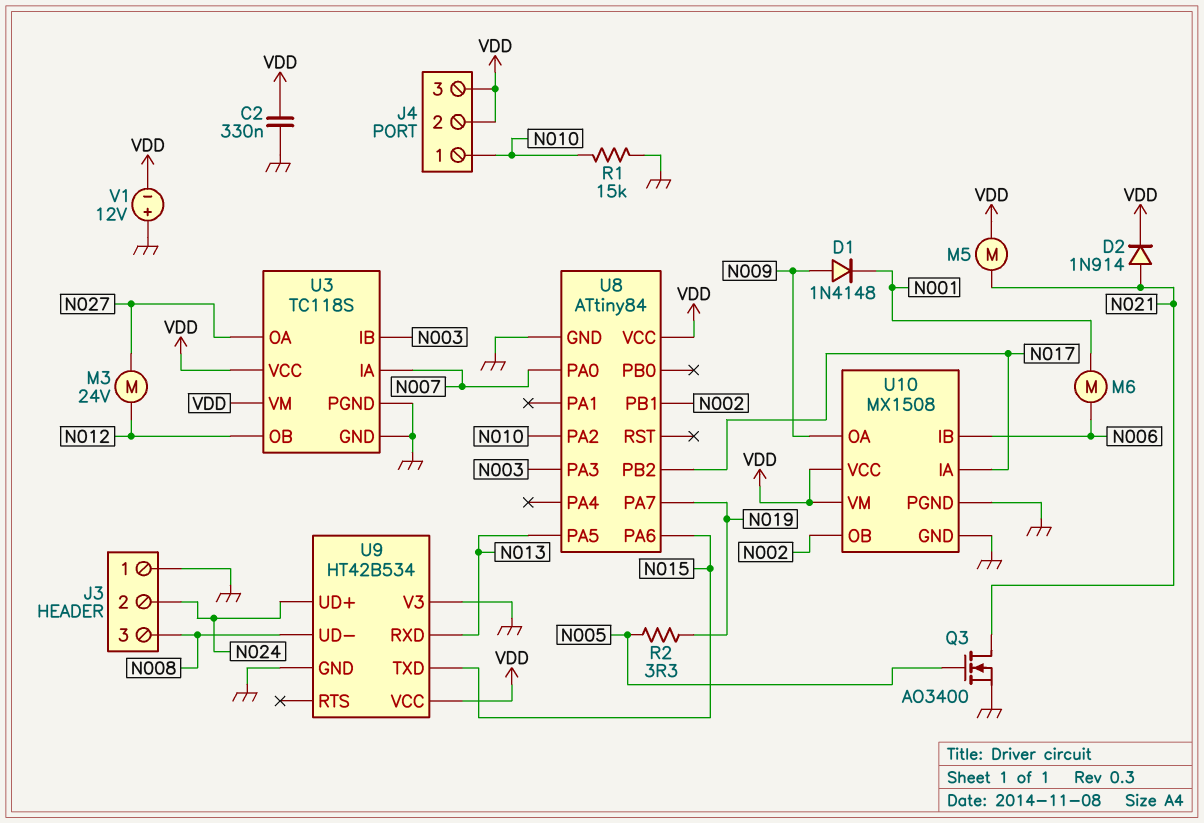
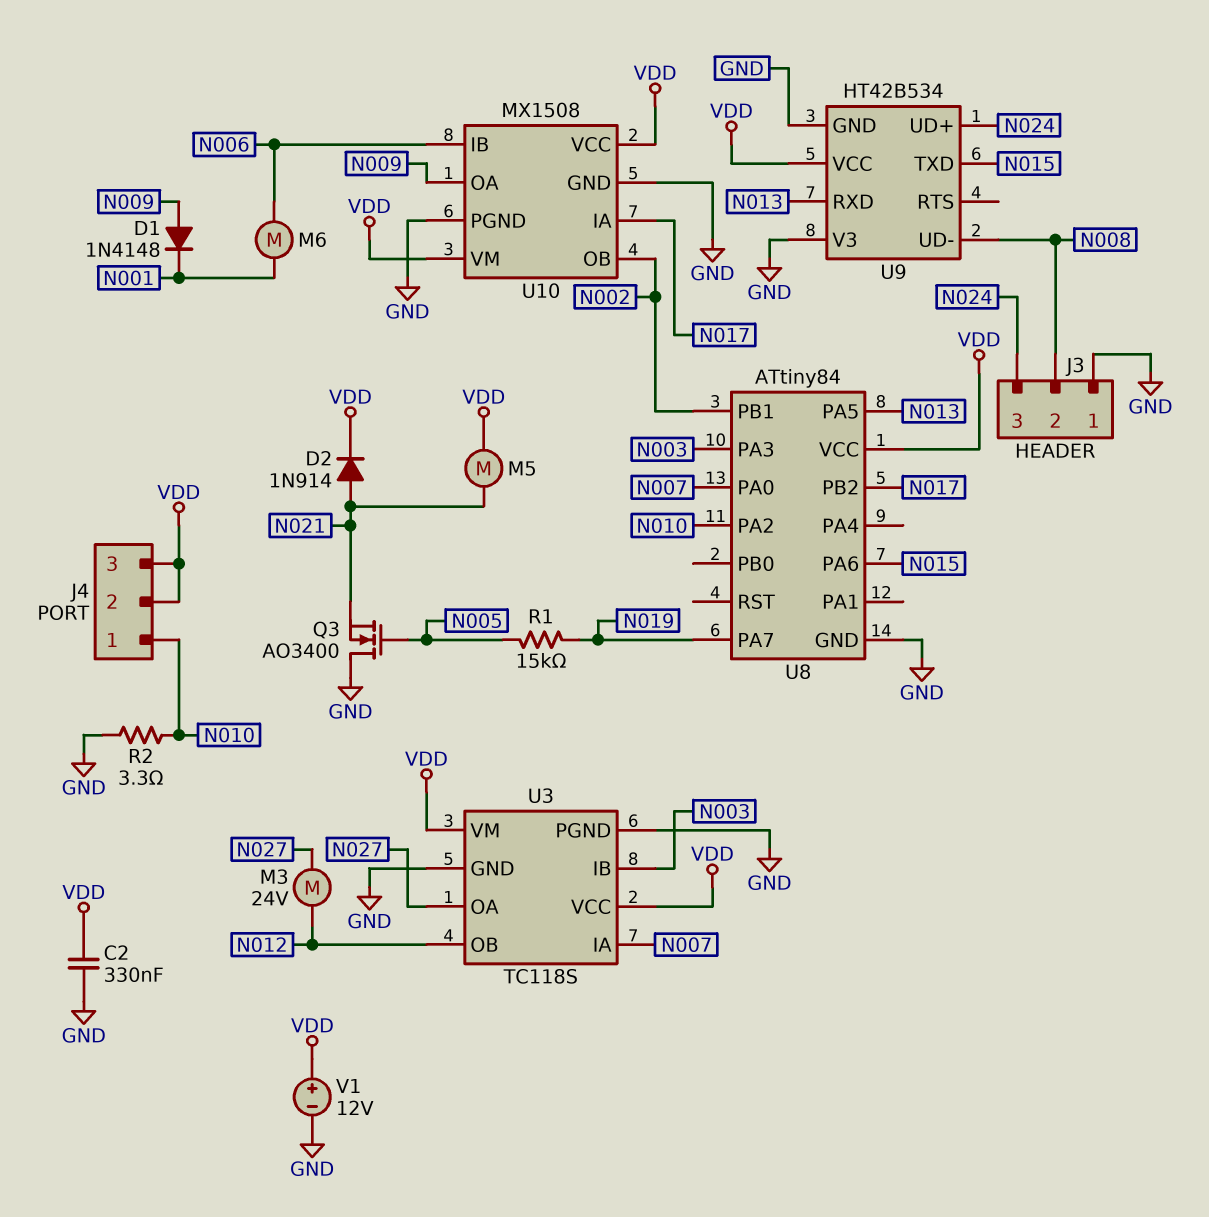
J3 pin 2: N024 -> N008
J3 pin 3: N008 -> N024
Q3: NMOS AO3400 (G N005, D N021, S GND) -> NMOS AO3400 (G N005, D GND, S N021)
R1: 15k (GND, N010) -> 15k (N005, N019)
R2: 3.3 (N005, N019) -> 3.3 (GND, N010)
V1: 12V (plus GND, minus VDD) -> 12V (plus VDD, minus GND)

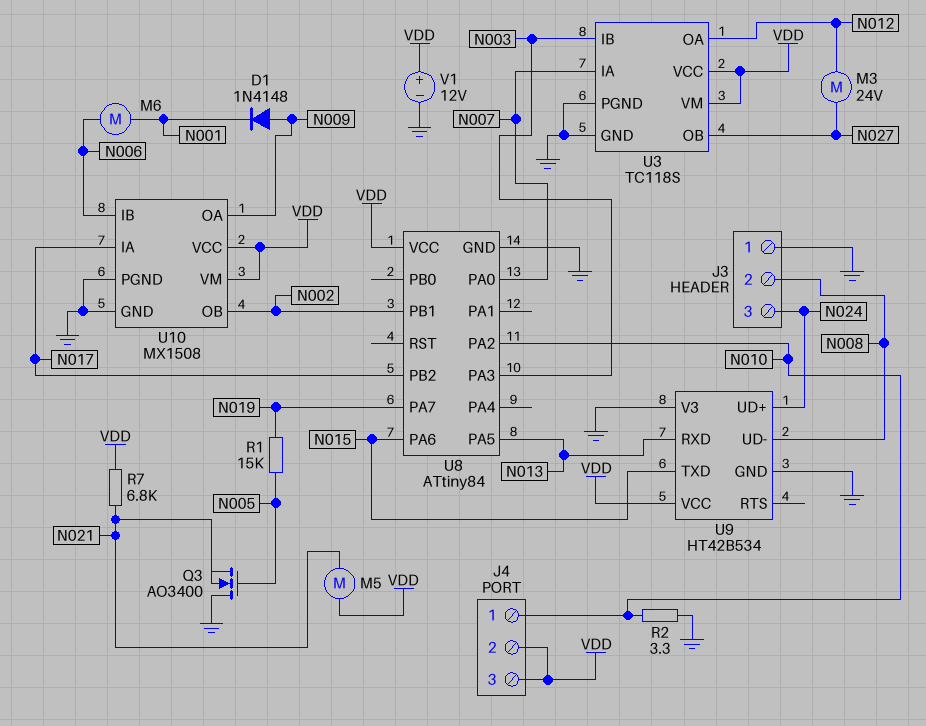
C2: 330nF (GND, VDD) -> none
D2: diode 1N914 (A N021, K VDD) -> none
R7: none -> 6.8k (N021, VDD)
U3 pin OA: N027 -> N012
U3 pin OB: N012 -> N027

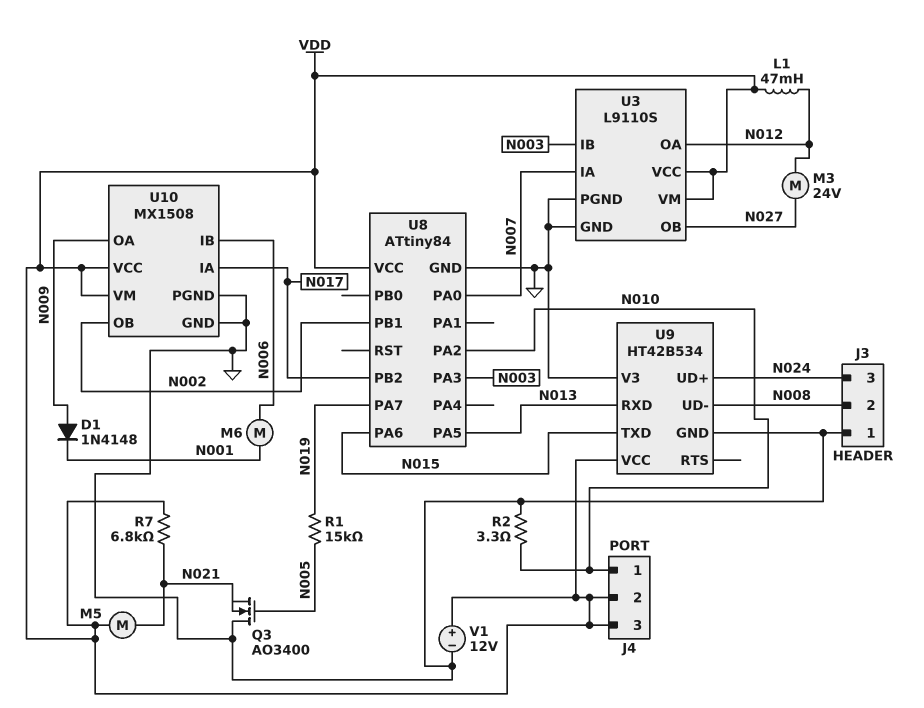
L1: none -> 47mH (N012, VDD)
U3: TC118S -> L9110S

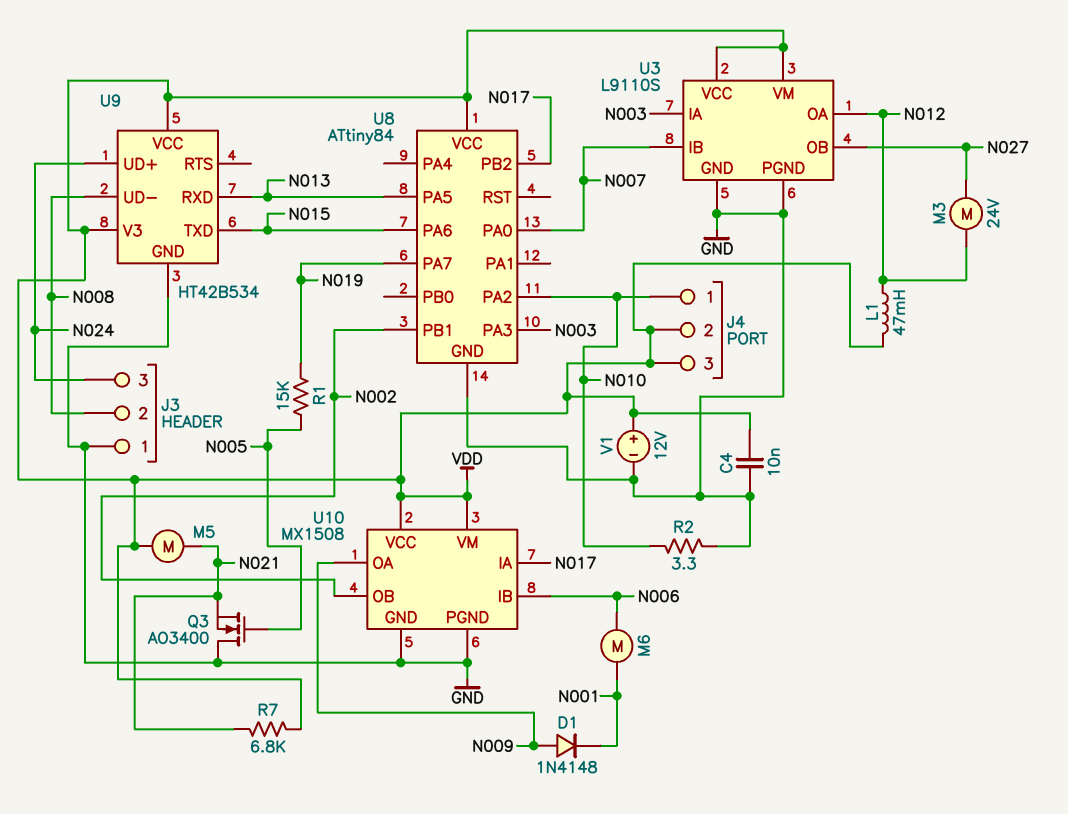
C4: none -> 10nF (GND, VDD)
U3 pin IA: N007 -> N003
U3 pin IB: N003 -> N007
U9 pin V3: GND -> VDD

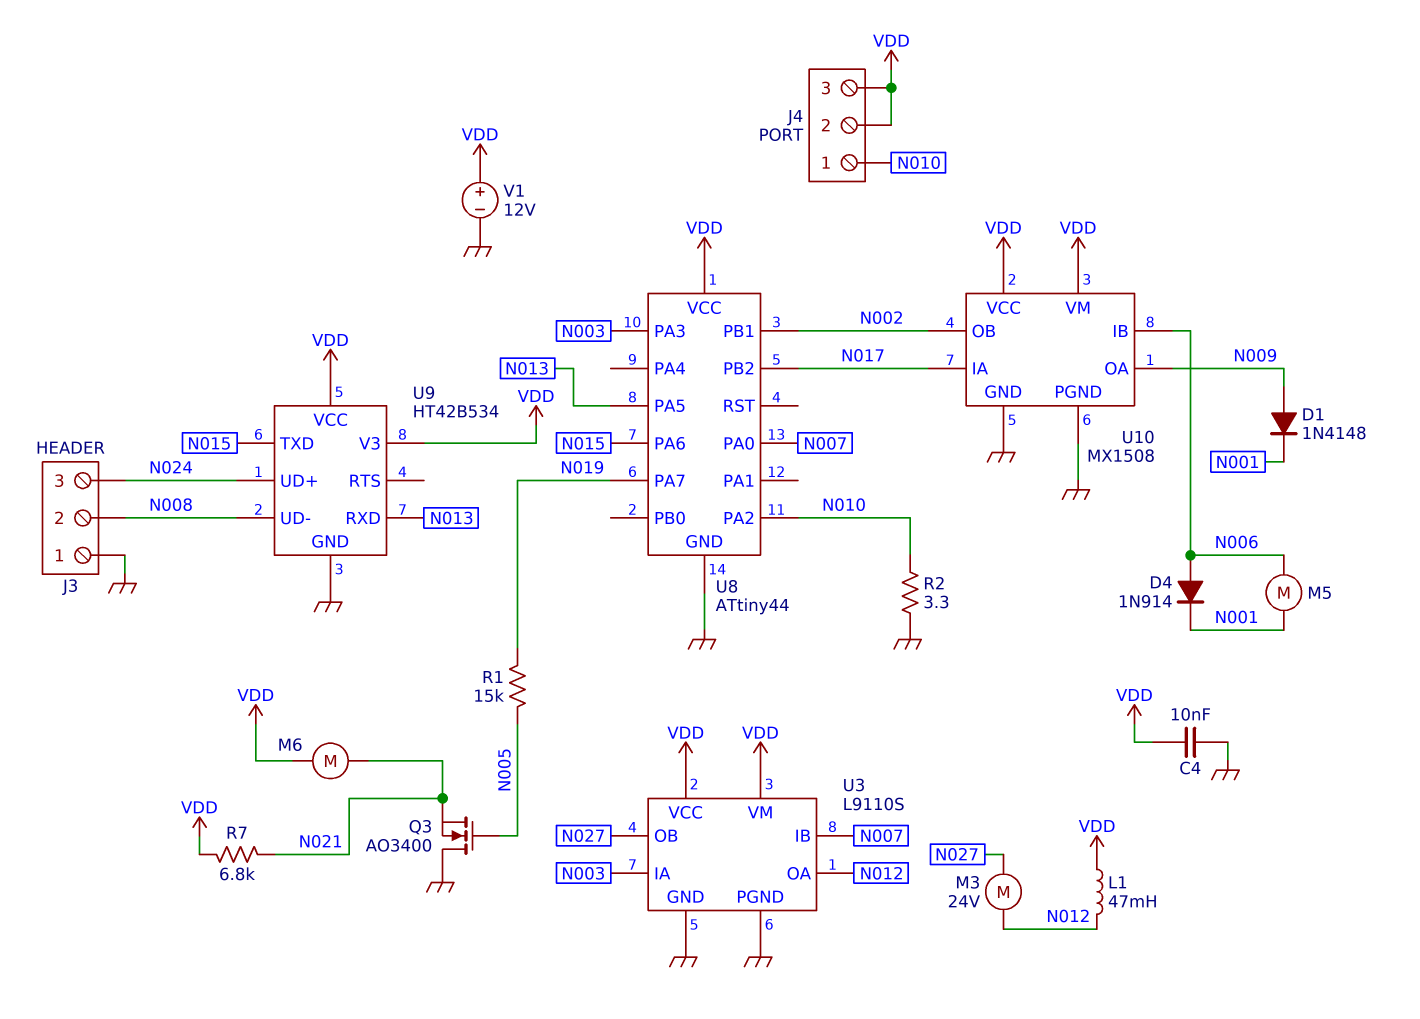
D4: none -> diode 1N914 (A N006, K N001)
M5: motor (N021, VDD) -> motor (N001, N006)
M6: motor (N001, N006) -> motor (N021, VDD)
U8: ATtiny84 -> ATtiny44

